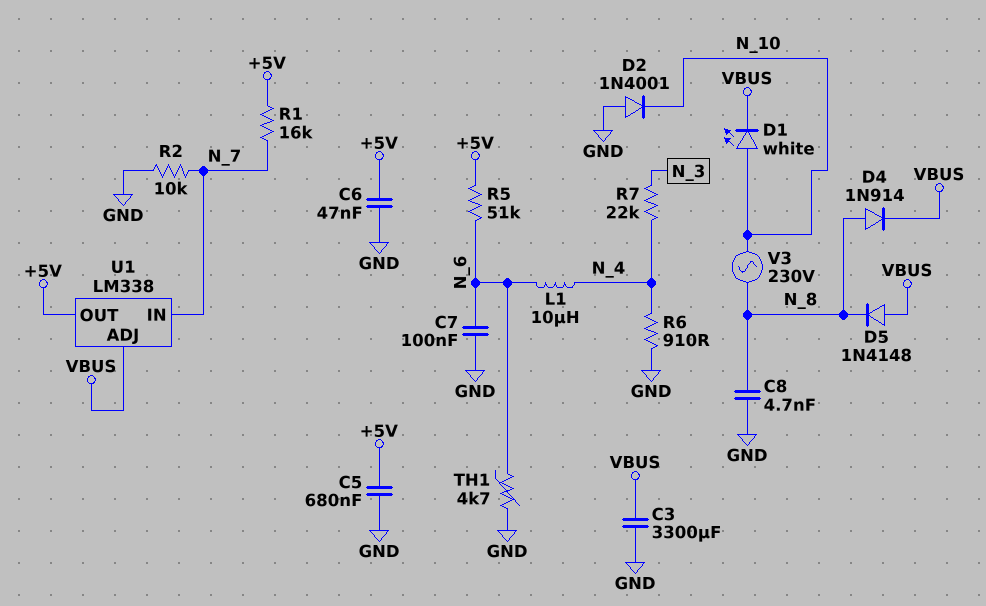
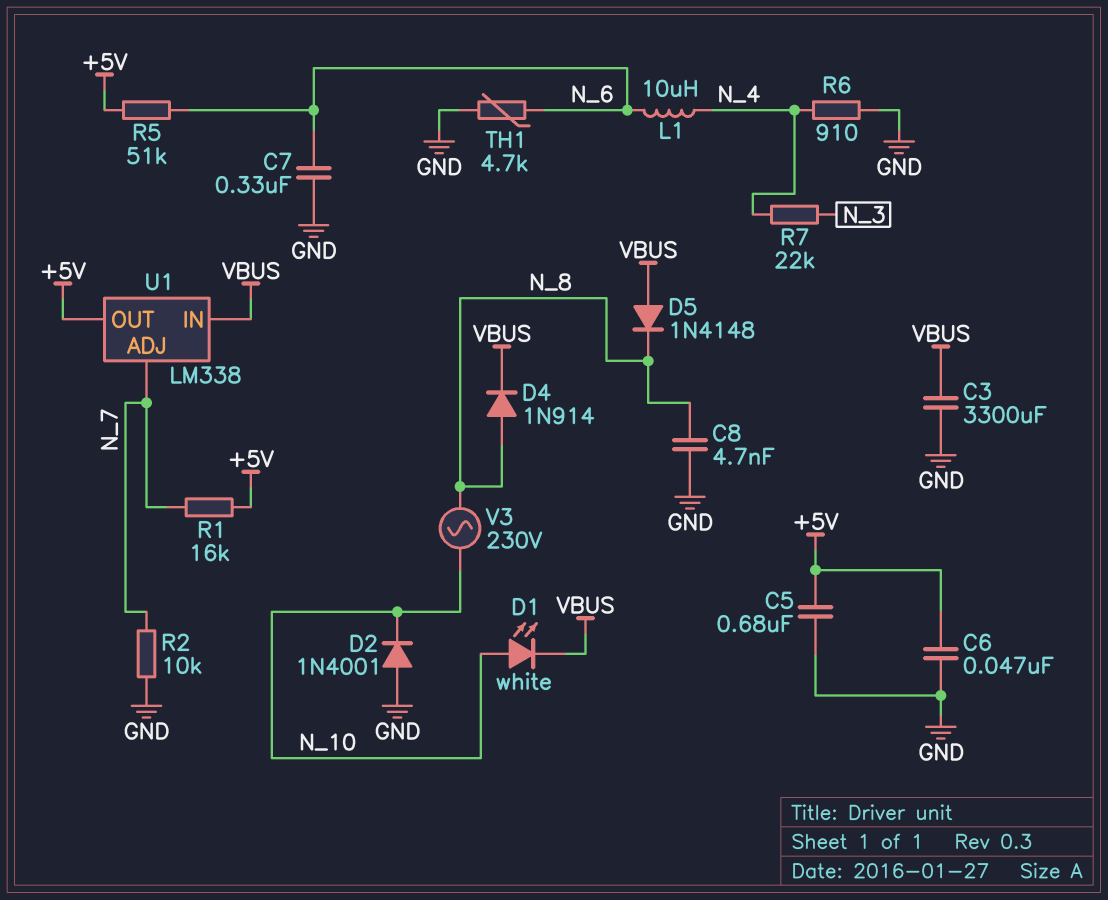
C7: 100nF (GND, N_6) -> 330nF (GND, N_6)
U1 pin ADJ: VBUS -> N_7
U1 pin IN: N_7 -> VBUS

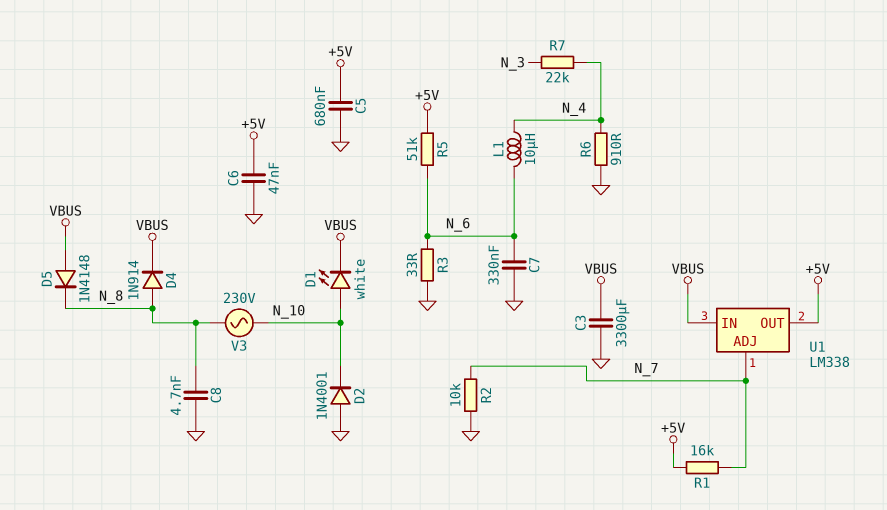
R3: none -> 33 (GND, N_6)
TH1: 4.7k (GND, N_6) -> none

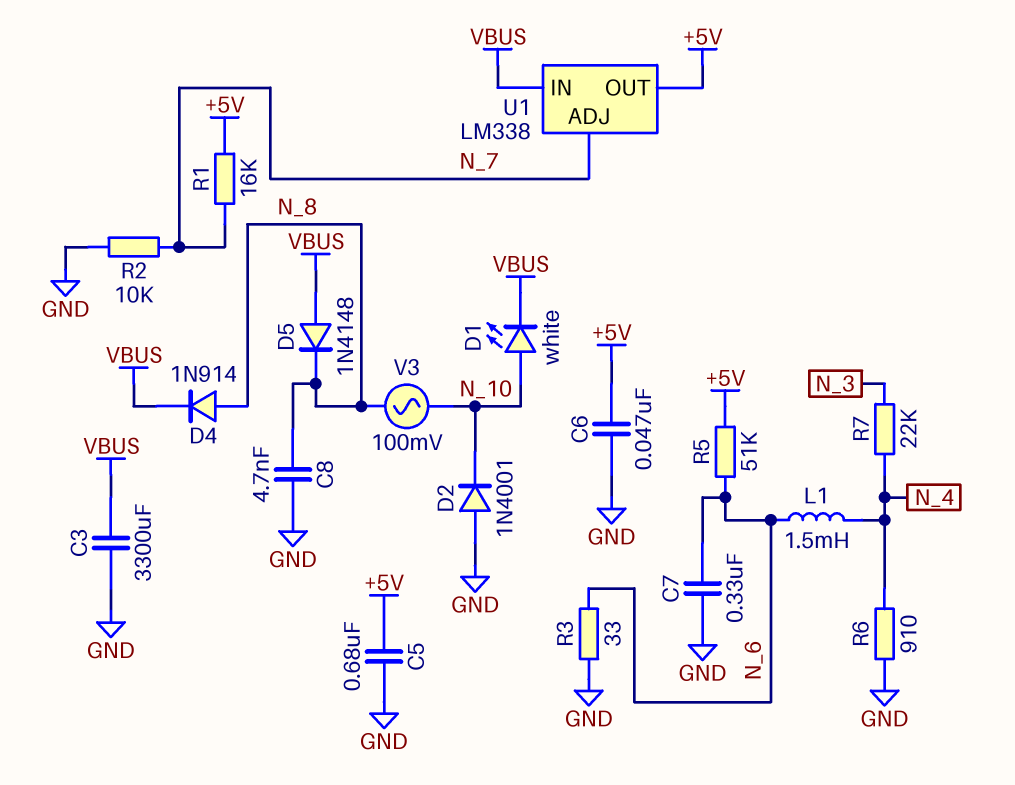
L1: 10uH (N_4, N_6) -> 1.5mH (N_4, N_6)
V3: AC 230V (N_8, N_10) -> AC 100mV (N_8, N_10)

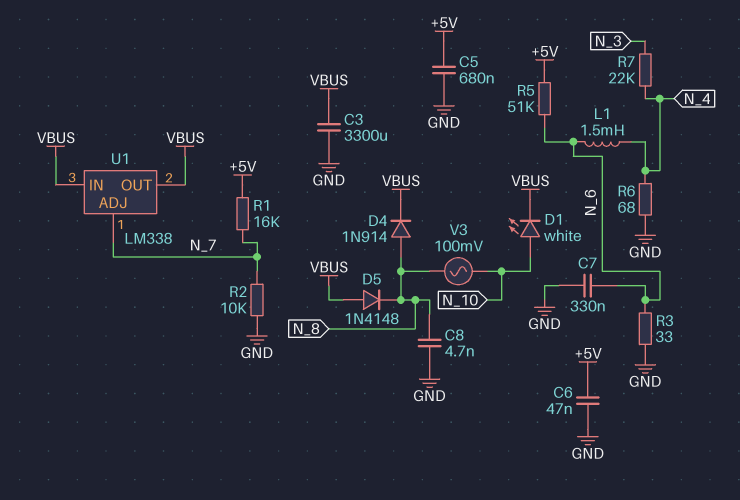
D2: diode 1N4001 (A GND, K N_10) -> none
R6: 910 (GND, N_4) -> 68 (GND, N_4)
U1 pin OUT: +5V -> VBUS

